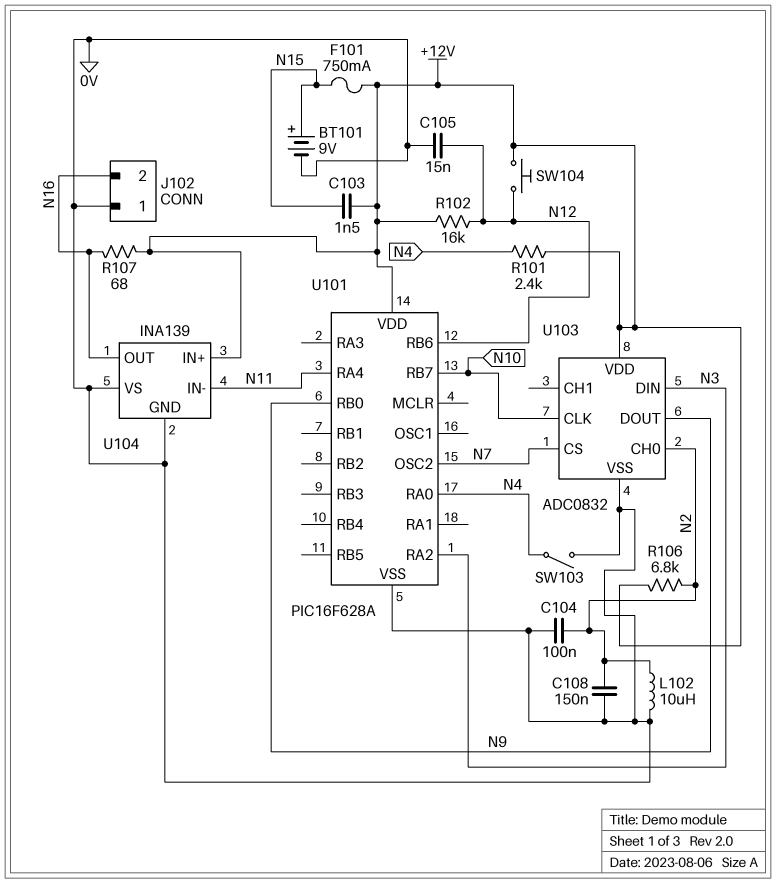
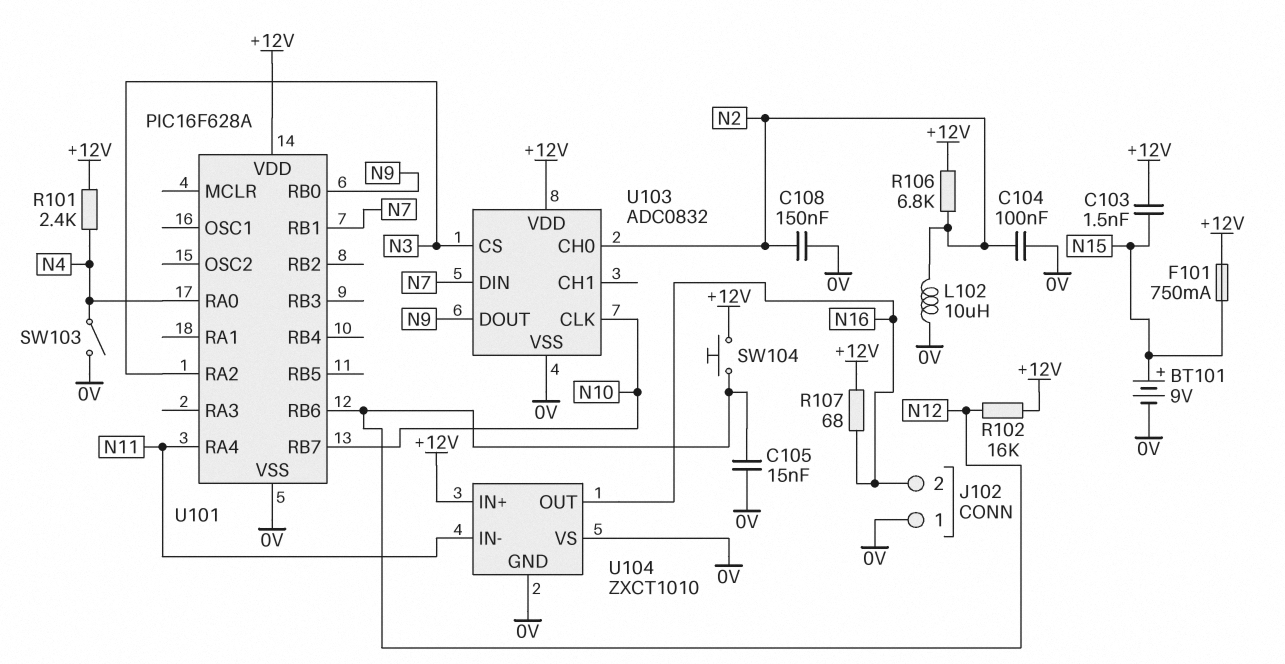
U101 pin OSC2: N7 -> none
U101 pin RB1: none -> N7
U103 pin CS: N7 -> N3
U103 pin DIN: N3 -> N7
U104: INA139 -> ZXCT1010

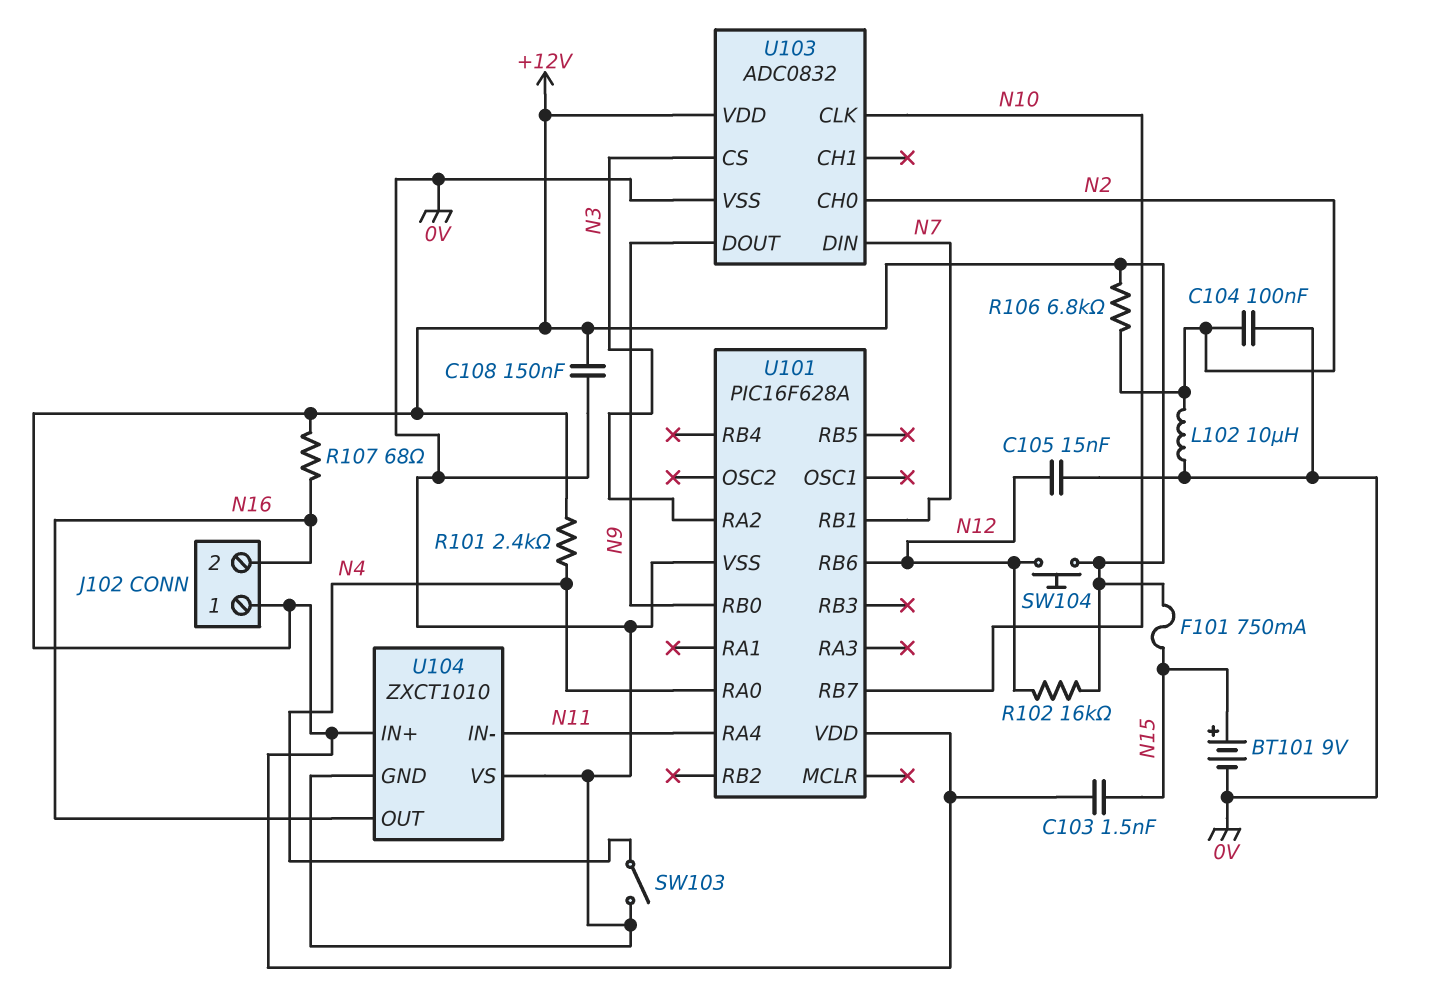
C108: 150nF (0V, N2) -> 150nF (+12V, 0V)
J102 pin 1: 0V -> +12V

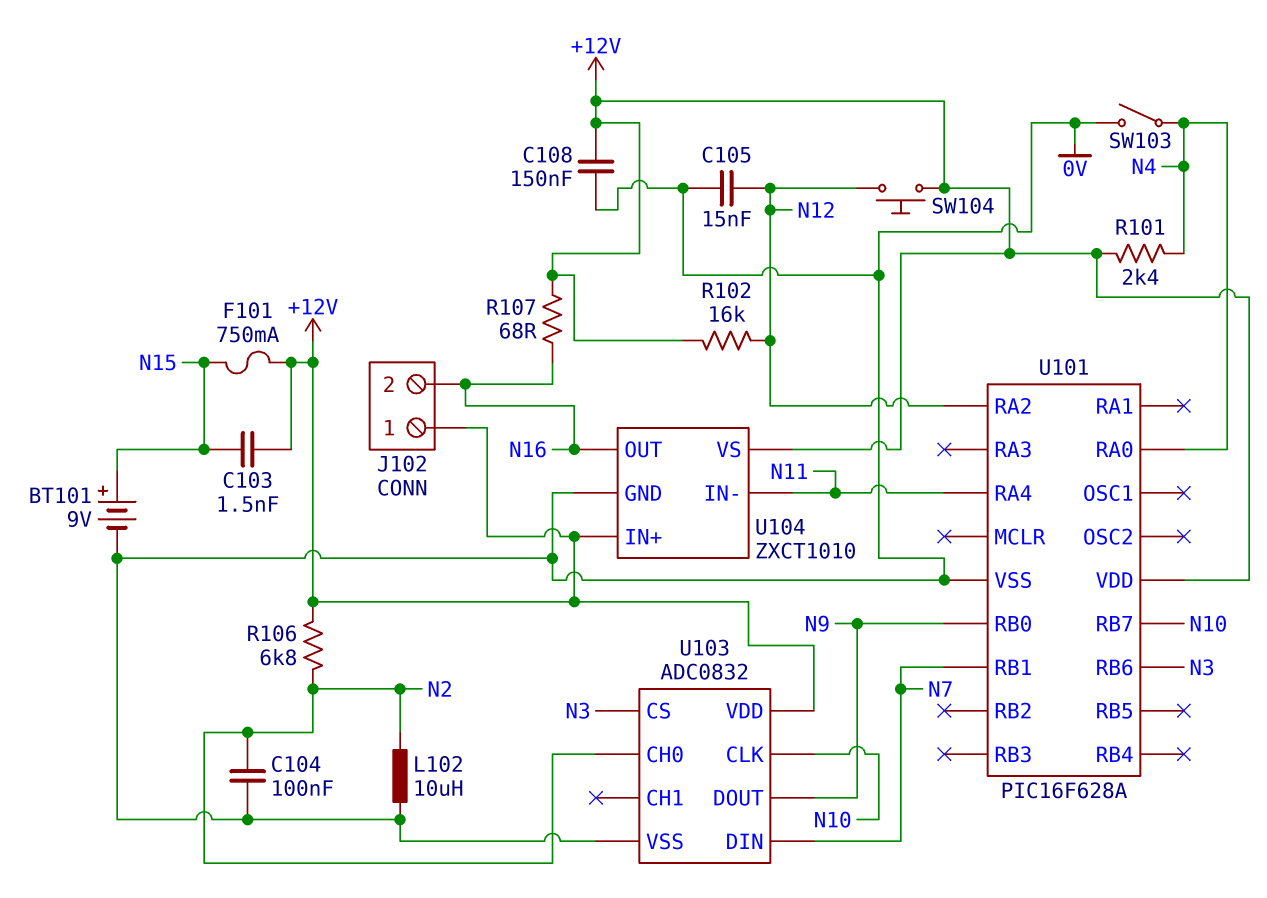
U101 pin RA2: N3 -> N12
U101 pin RB6: N12 -> N3
U104 pin VS: 0V -> +12V

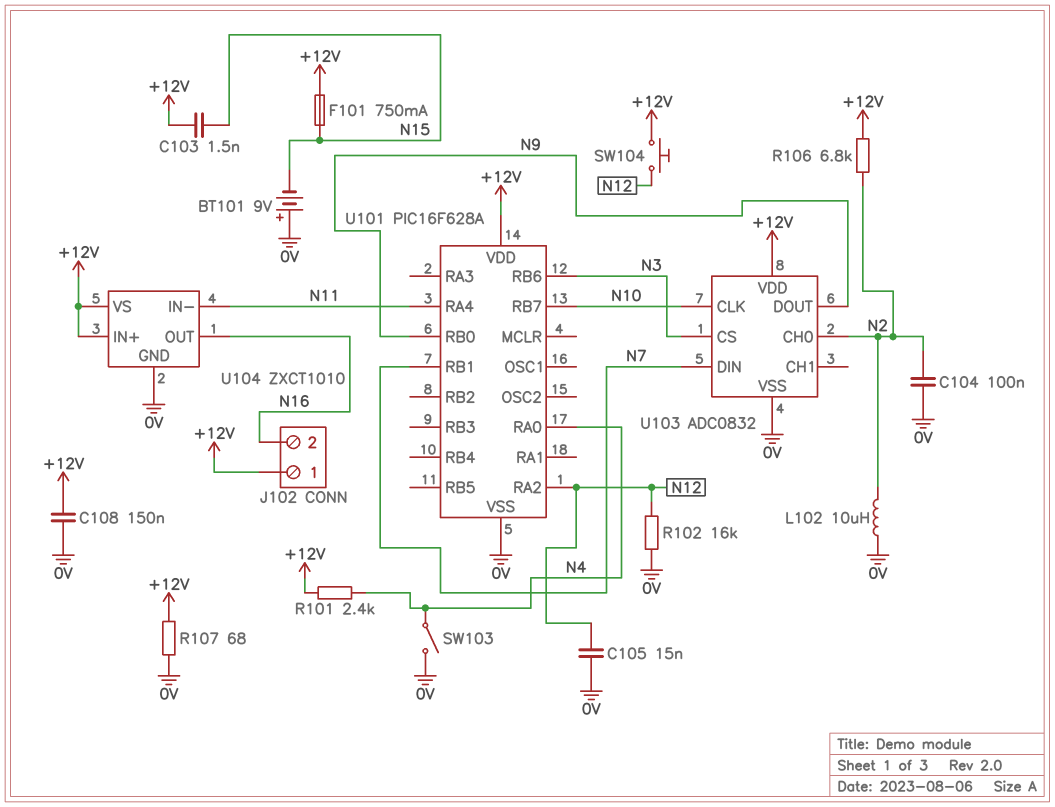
BT101: 9V (plus N15, minus 0V) -> 9V (plus 0V, minus N15)
R102: 16k (+12V, N12) -> 16k (0V, N12)
R107: 68 (+12V, N16) -> 68 (+12V, 0V)

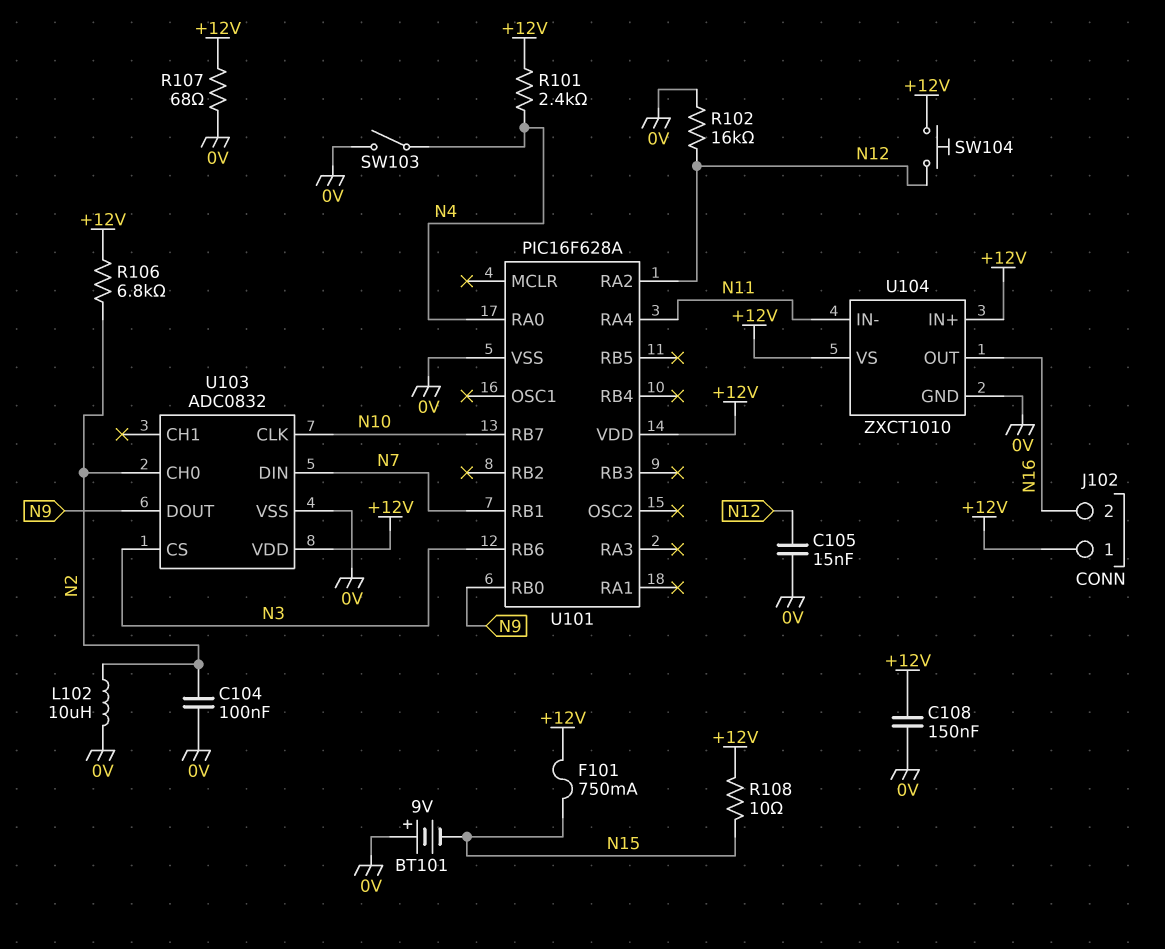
C103: 1.5nF (+12V, N15) -> none
R108: none -> 10 (+12V, N15)

